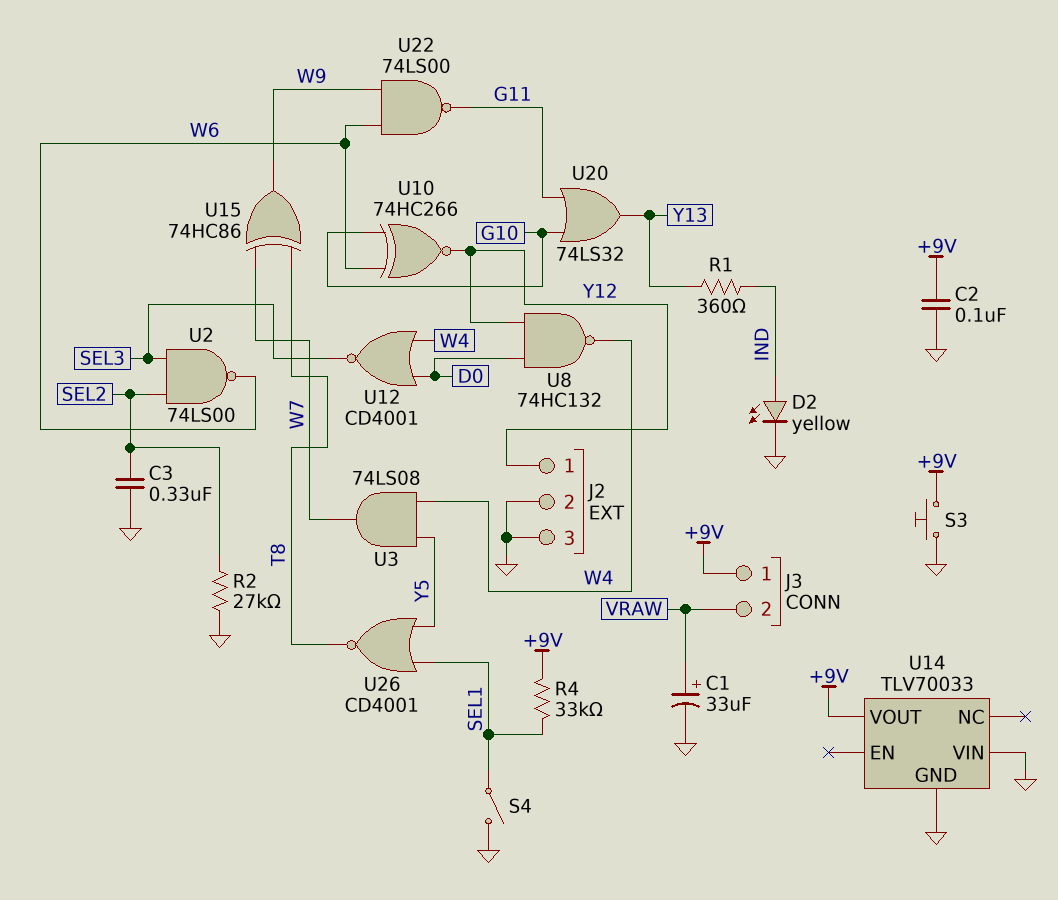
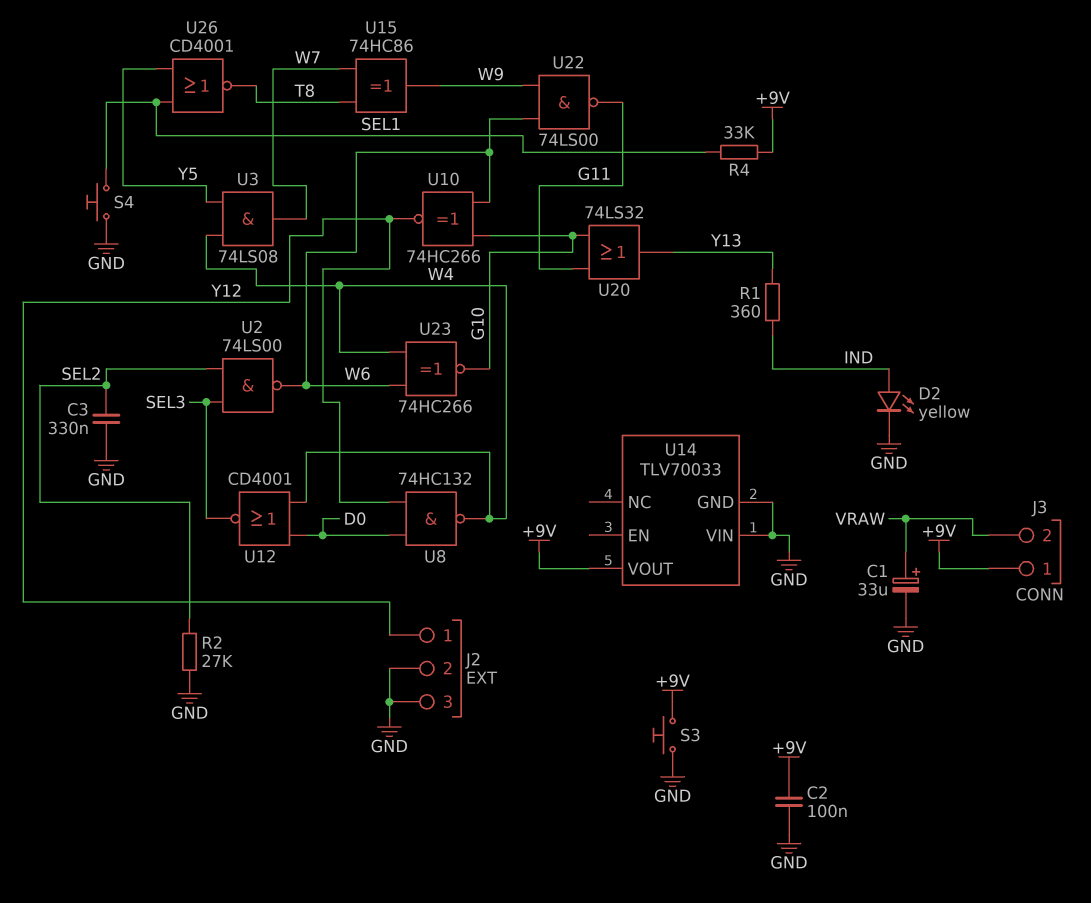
S4: switch (GND, SEL1) -> button (GND, SEL1)
U23: none -> XNOR 74HC266 (in W4, in W6, out G10)

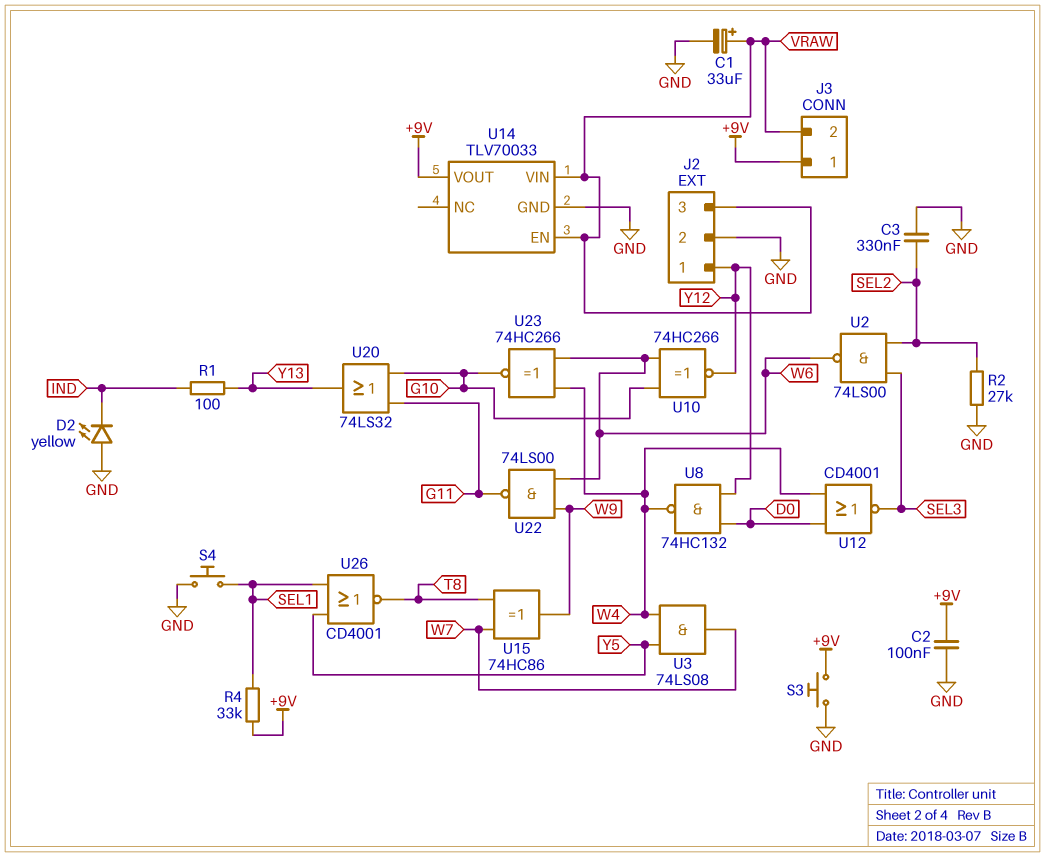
D2: LED yellow (A IND, K GND) -> LED yellow (A GND, K IND)
J2 pin 3: GND -> VRAW
R1: 360 (IND, Y13) -> 100 (IND, Y13)
U14 pin EN: none -> VRAW
U14 pin VIN: GND -> VRAW

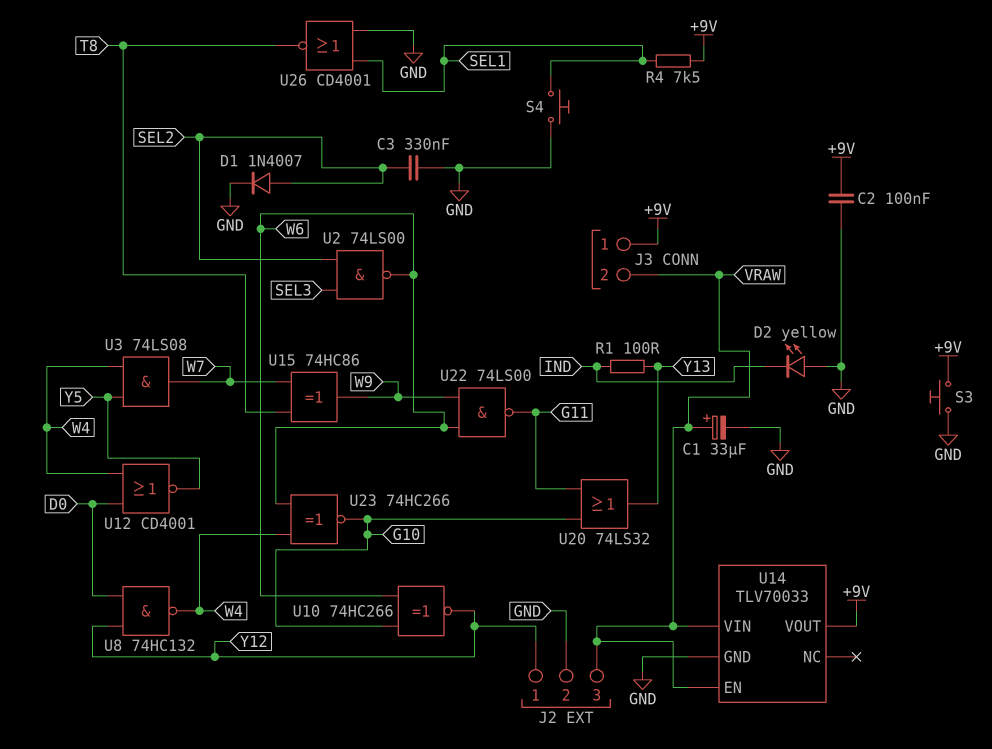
D1: none -> diode 1N4007 (A SEL2, K GND)
R2: 27k (GND, SEL2) -> none
R4: 33k (+9V, SEL1) -> 7.5k (+9V, SEL1)
U12: NOR CD4001 (in D0, in W4, out SEL3) -> NOR CD4001 (in D0, in W4, out Y5)
U26: NOR CD4001 (in SEL1, in Y5, out T8) -> NOR CD4001 (in GND, in SEL1, out T8)

